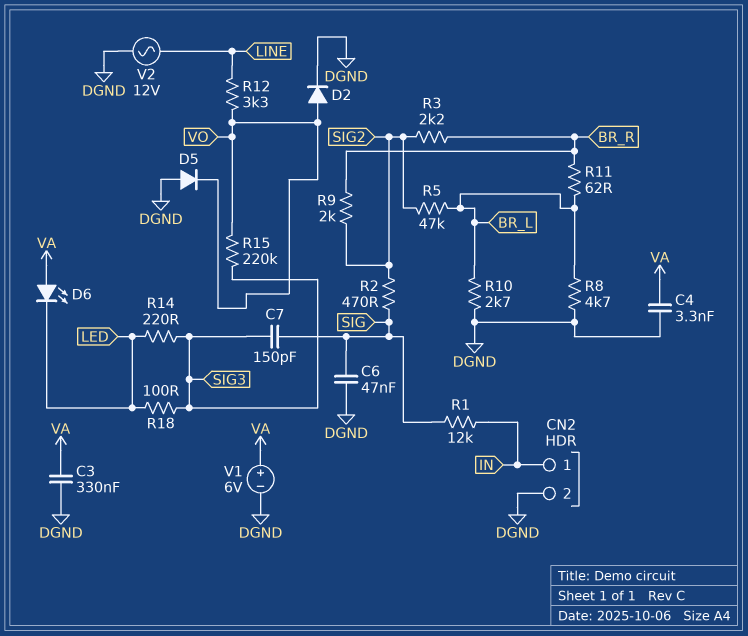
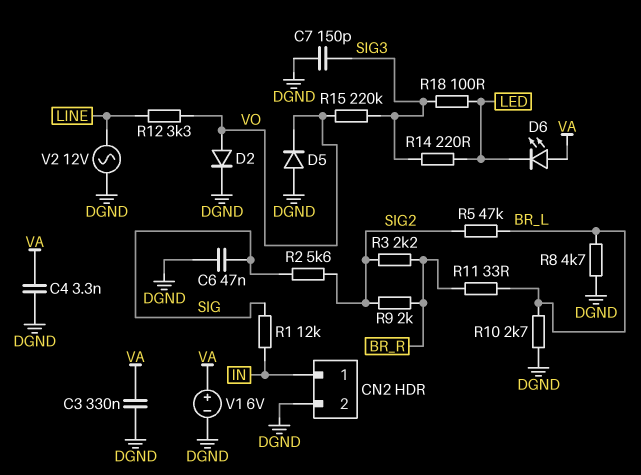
C7: 150pF (SIG, SIG3) -> 150pF (DGND, SIG3)
R2: 470 (SIG, SIG2) -> 5.6k (SIG, SIG2)
R11: 62 (BR_L, BR_R) -> 33 (BR_L, BR_R)

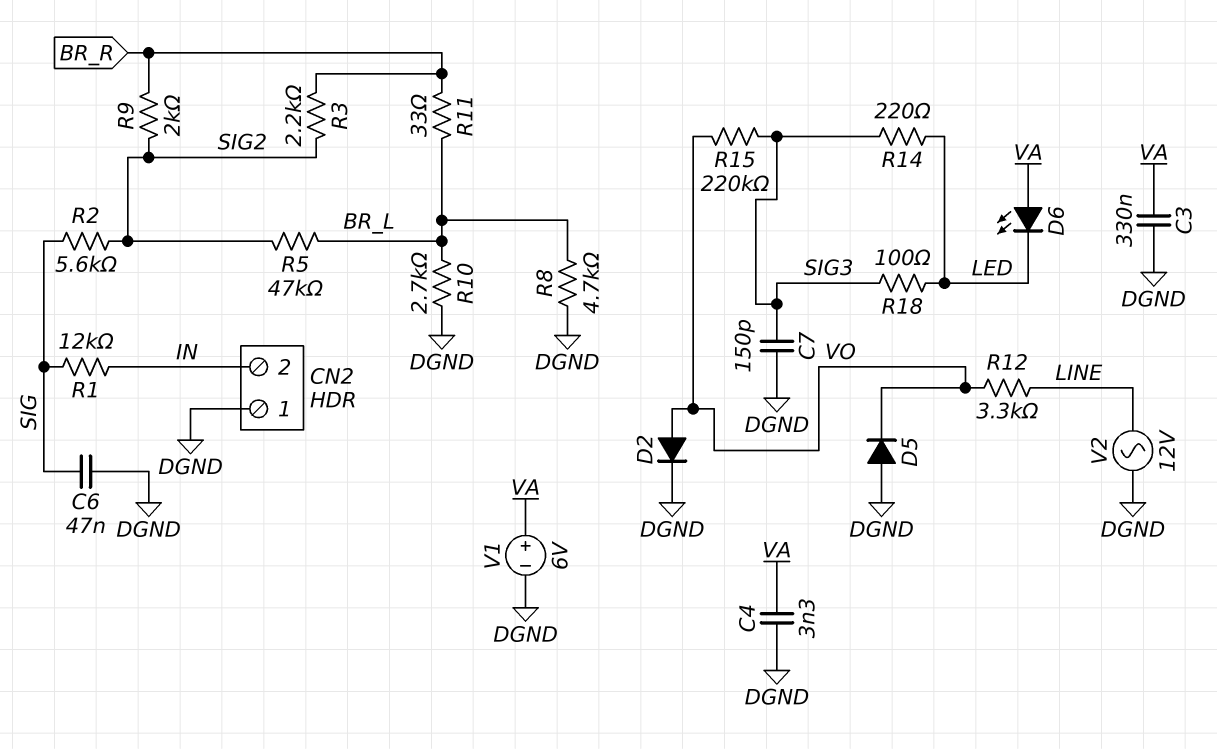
CN2 pin 1: IN -> DGND
CN2 pin 2: DGND -> IN

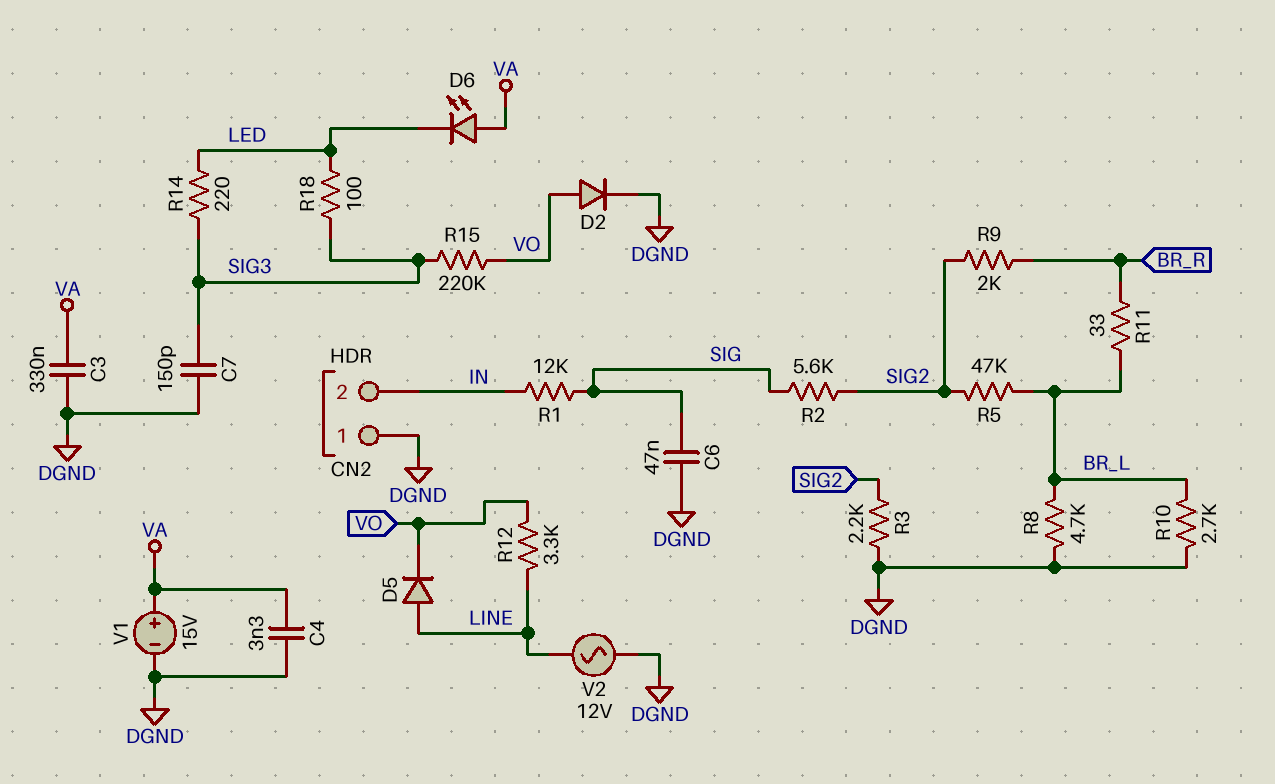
D5: diode (A DGND, K VO) -> diode (A LINE, K VO)
R3: 2.2k (BR_R, SIG2) -> 2.2k (DGND, SIG2)
V1: 6V (plus VA, minus DGND) -> 15V (plus VA, minus DGND)

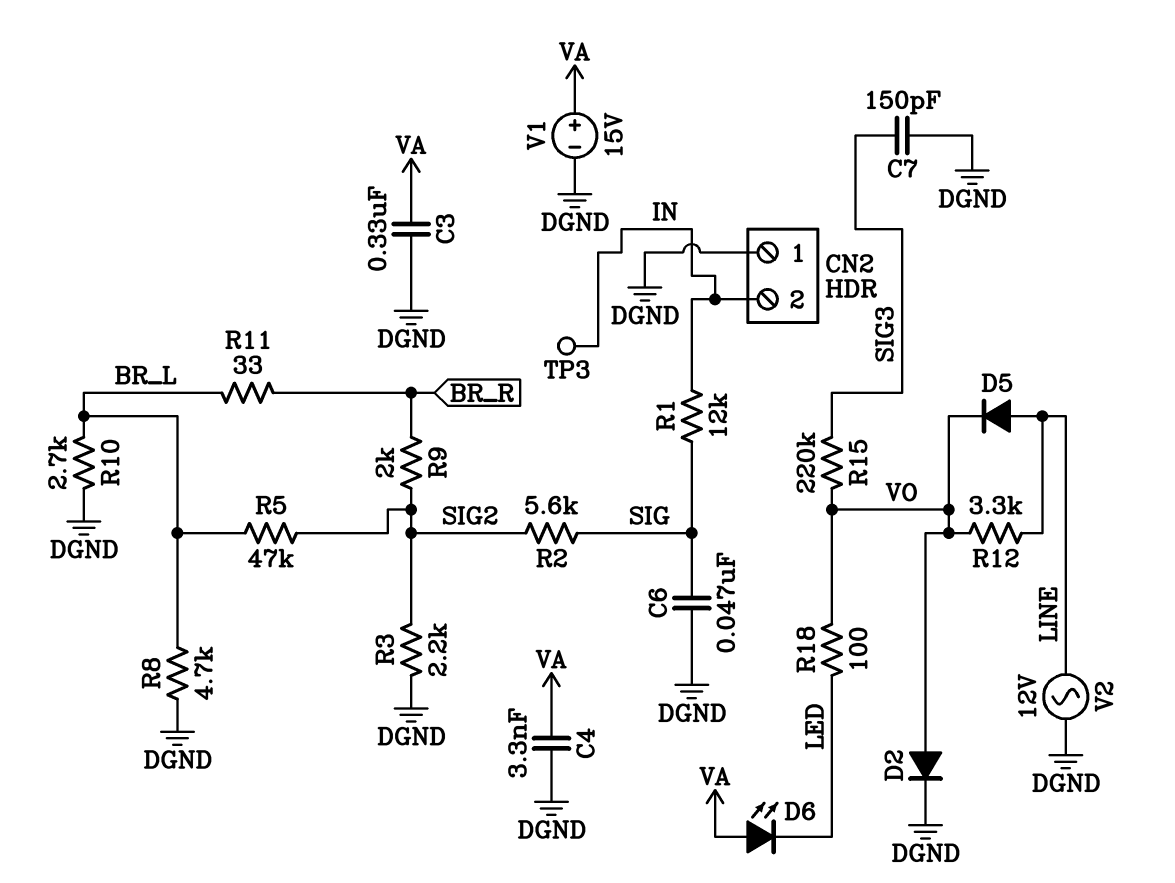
R14: 220 (LED, SIG3) -> none
R18: 100 (LED, SIG3) -> 100 (LED, VO)
TP3: none -> test point (IN)

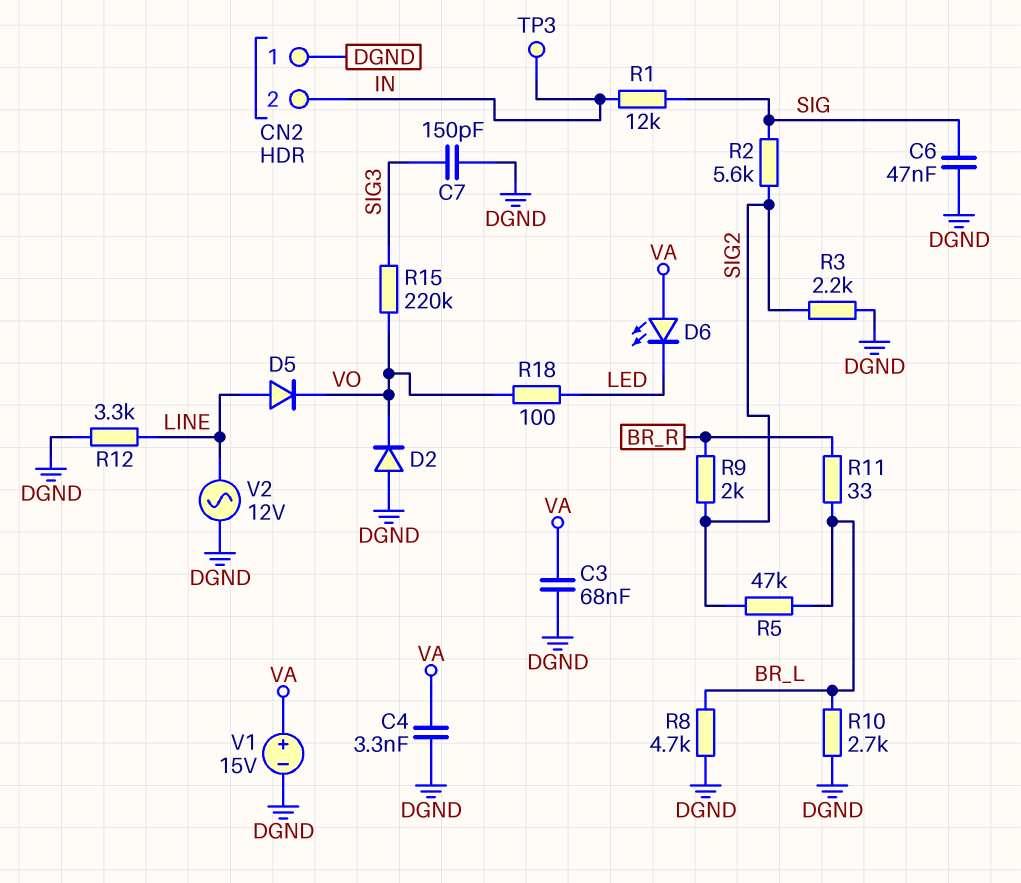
C3: 330nF (DGND, VA) -> 68nF (DGND, VA)
D2: diode (A VO, K DGND) -> diode (A DGND, K VO)
R12: 3.3k (LINE, VO) -> 3.3k (DGND, LINE)

